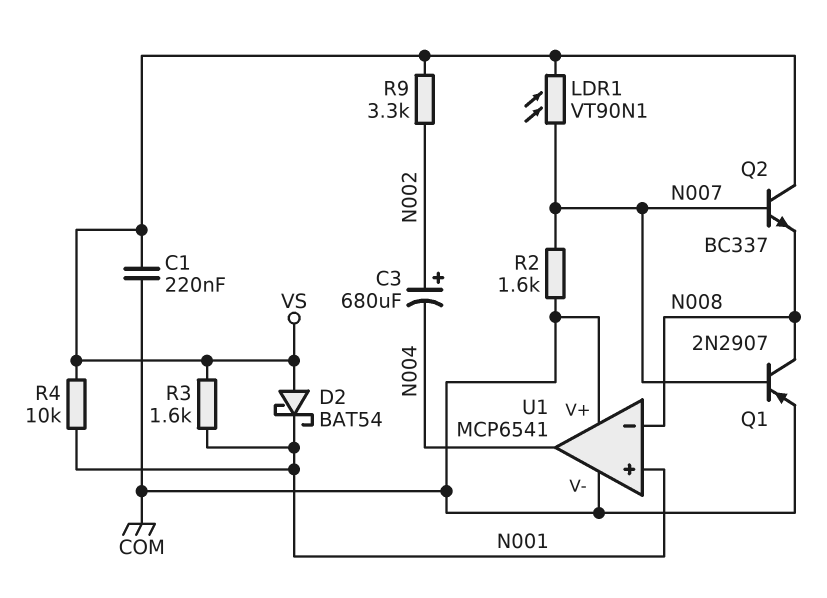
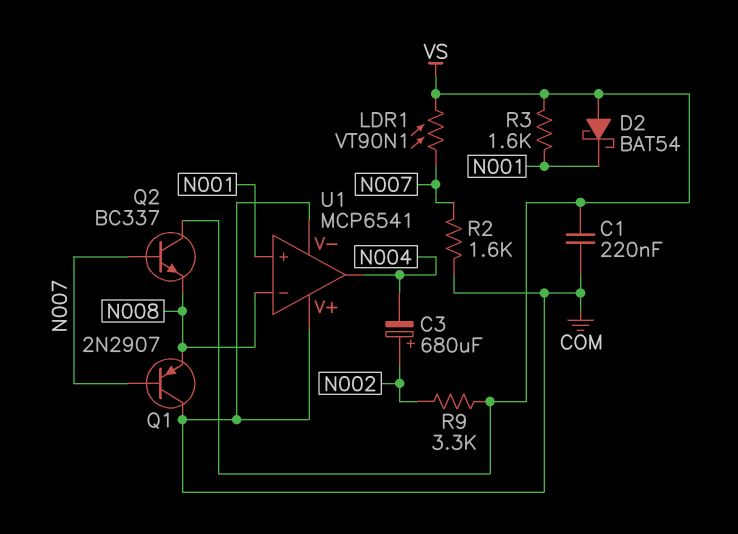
Q1: PNP 2N2907 (B N007, C N008, E COM) -> PNP 2N2907 (B N007, C COM, E N008)
R4: 10k (N001, VS) -> none

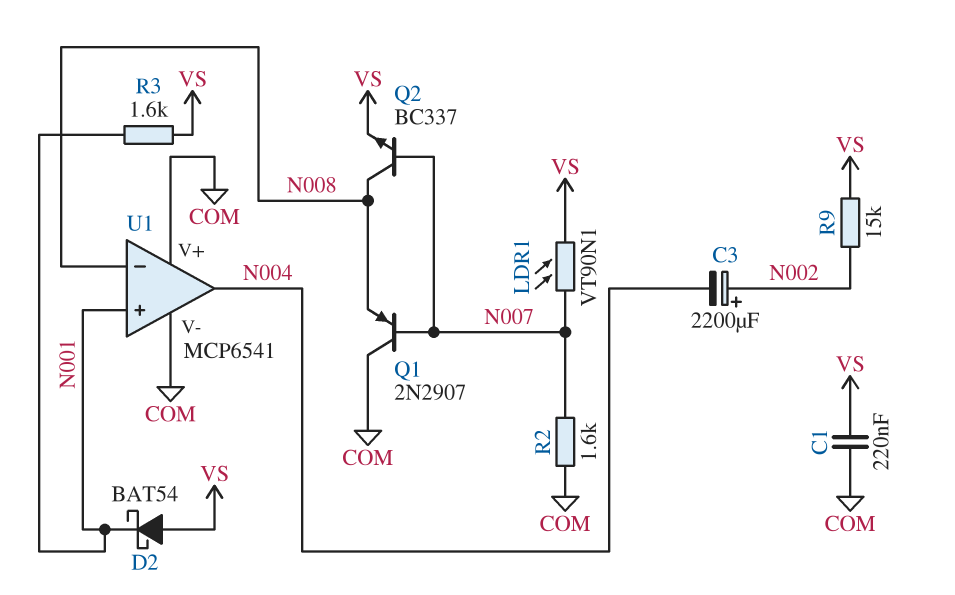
C3: 680uF (plus N002, minus N004) -> 2200uF (plus N002, minus N004)
Q2: NPN BC337 (B N007, C VS, E N008) -> NPN BC337 (B N007, C N008, E VS)
R9: 3.3k (N002, VS) -> 15k (N002, VS)

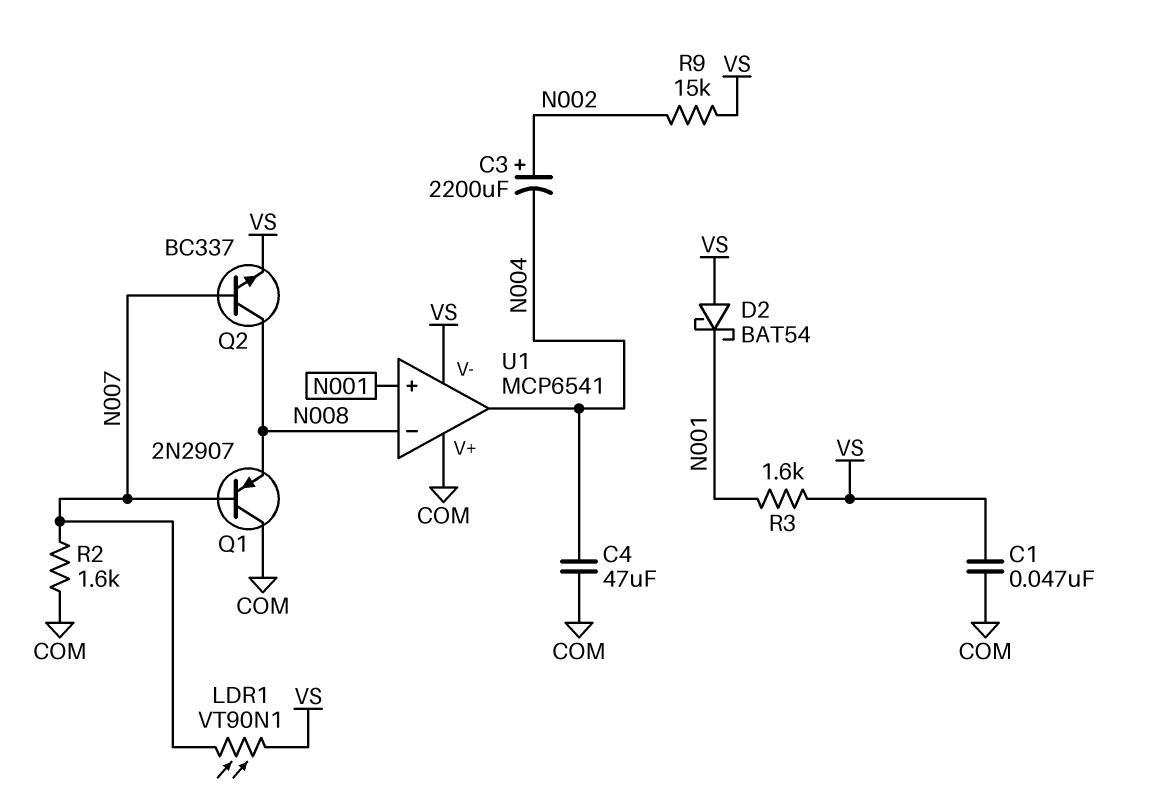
C1: 220nF (COM, VS) -> 47nF (COM, VS)
C4: none -> 47uF (COM, N004)
U1 pin V-: COM -> VS

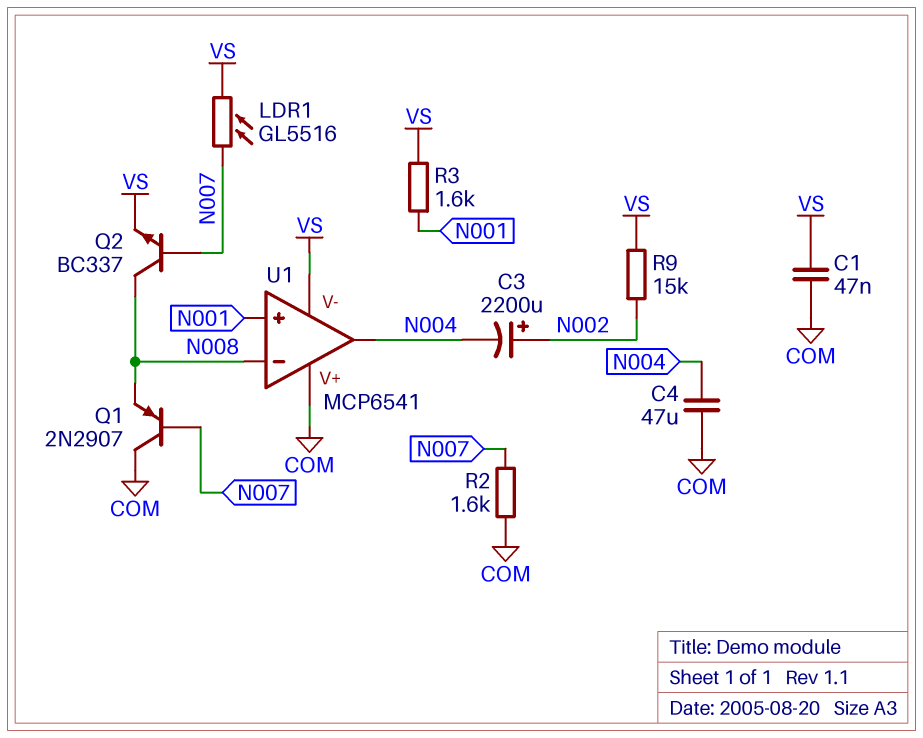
D2: schottky BAT54 (A VS, K N001) -> none
LDR1: VT90N1 (N007, VS) -> GL5516 (N007, VS)

